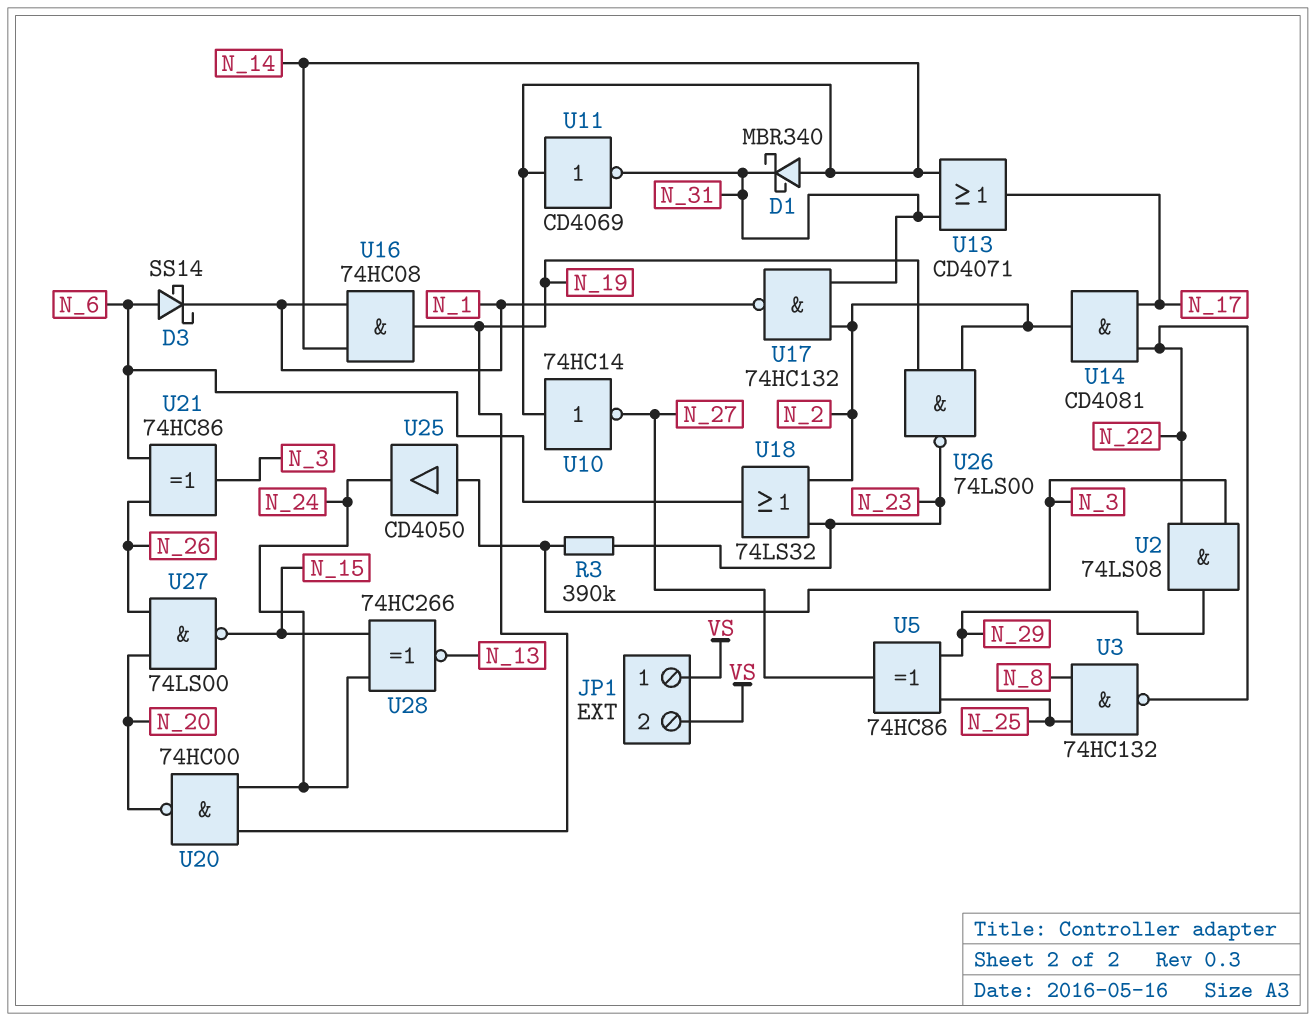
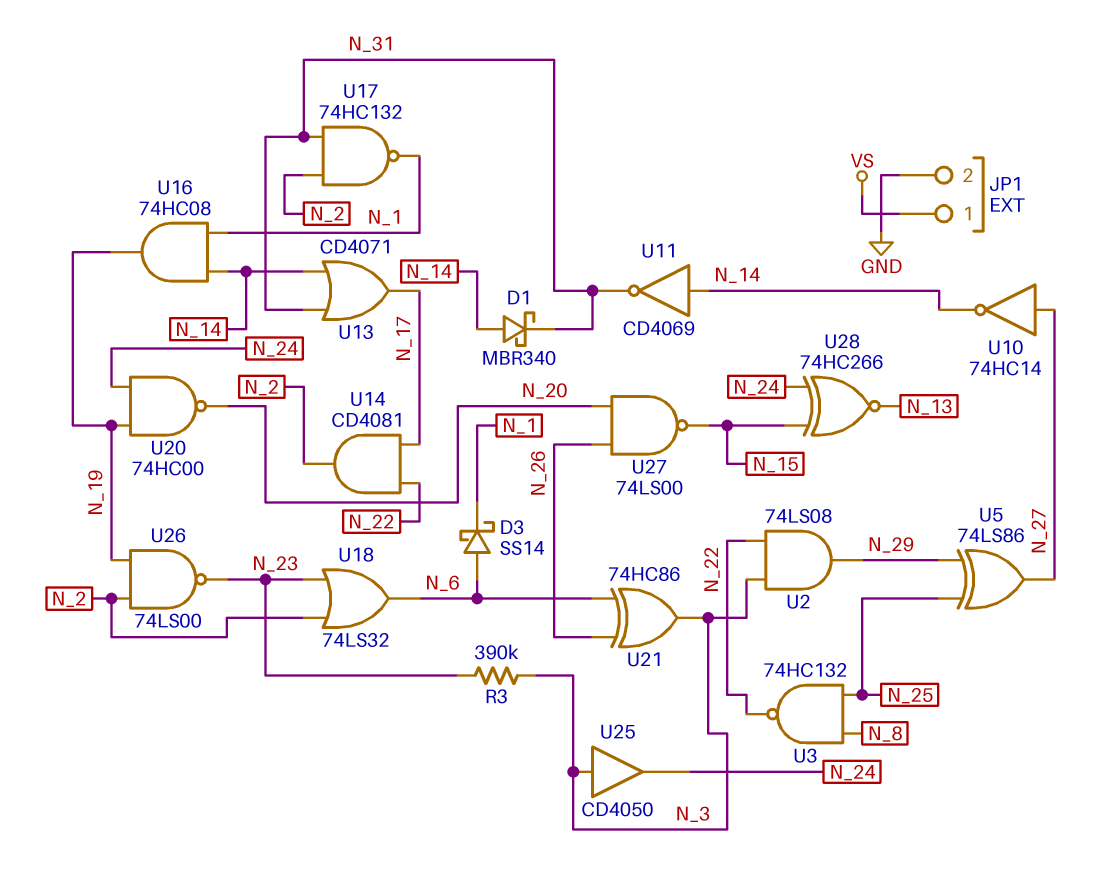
JP1 pin 2: VS -> GND
U5: XOR 74HC86 (in N_25, in N_29, out N_27) -> XOR 74LS86 (in N_25, in N_29, out N_27)
U10: NOT 74HC14 (in N_14, out N_27) -> NOT 74HC14 (in N_27, out N_14)

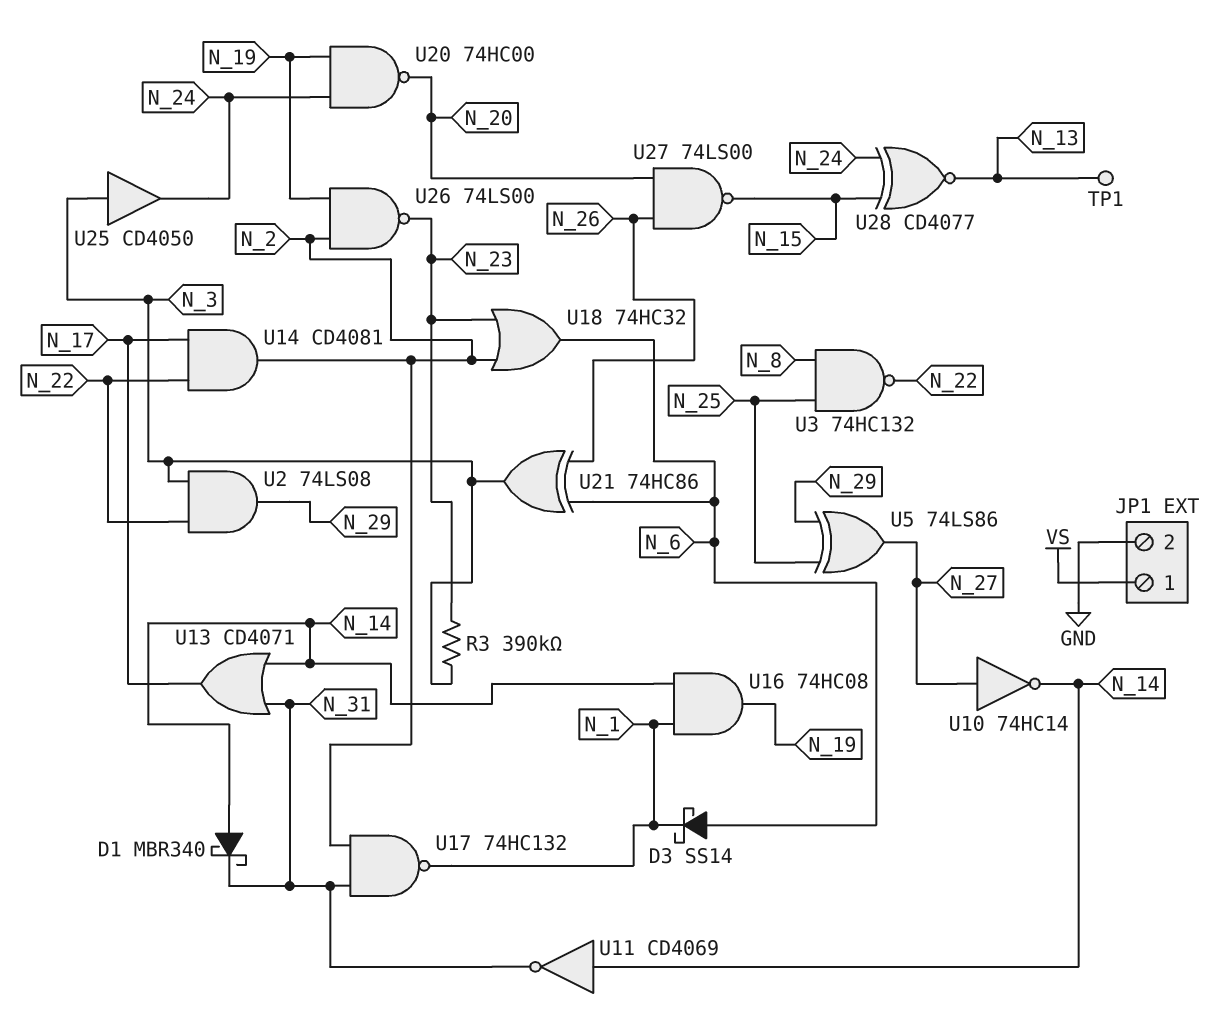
TP1: none -> test point (N_13)
U18: OR 74LS32 (in N_2, in N_23, out N_6) -> OR 74HC32 (in N_2, in N_23, out N_6)
U28: XNOR 74HC266 (in N_15, in N_24, out N_13) -> XNOR CD4077 (in N_15, in N_24, out N_13)

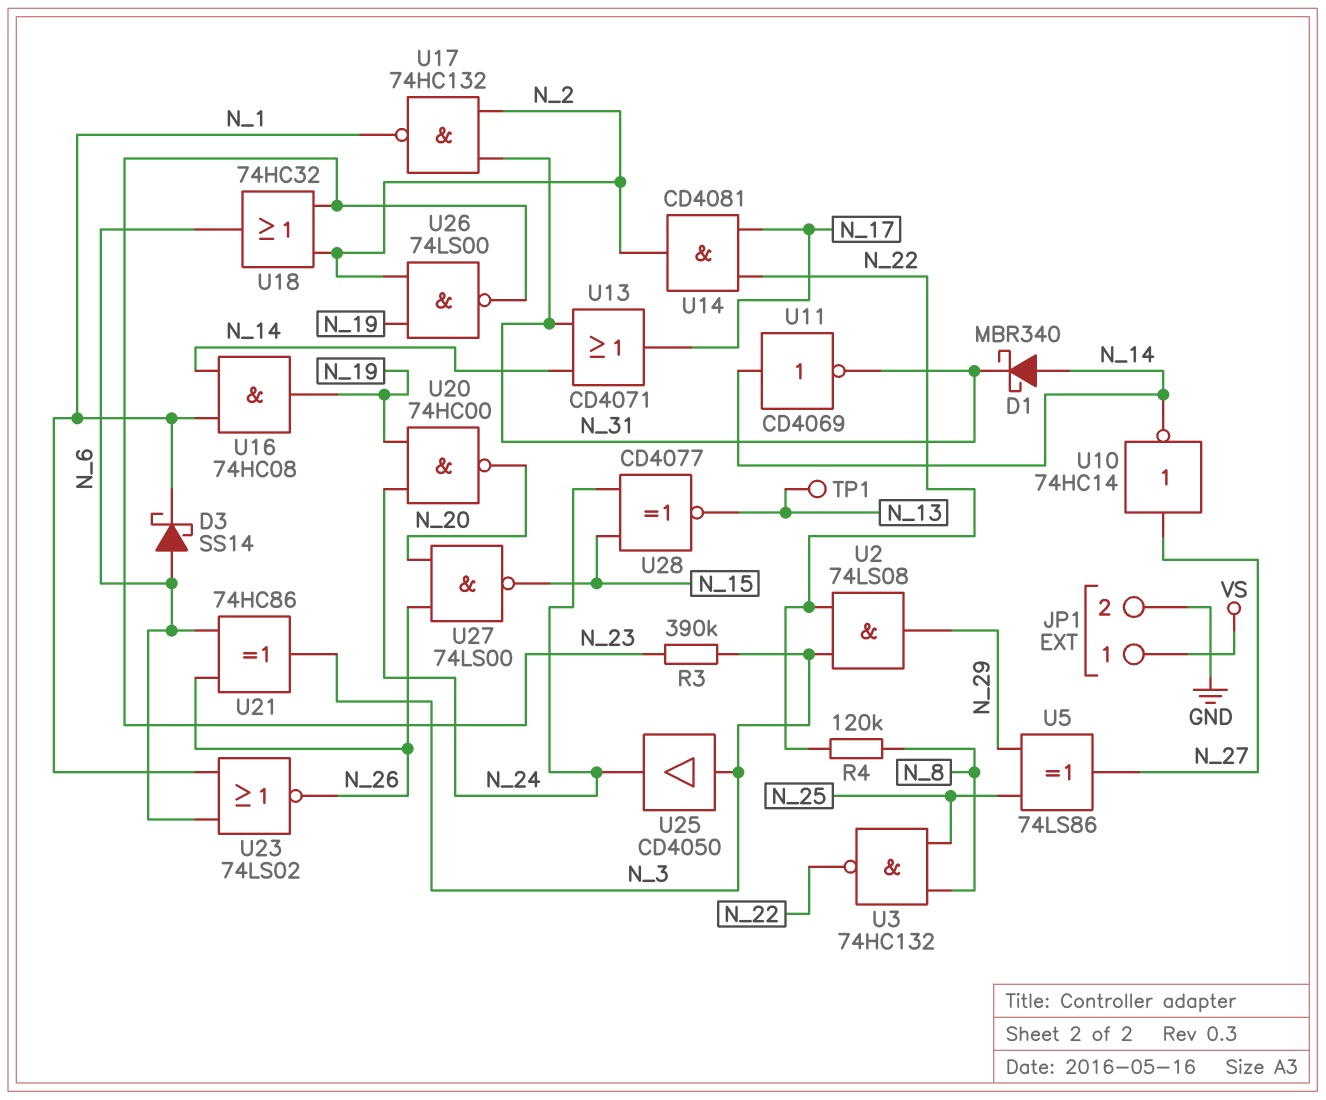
R4: none -> 120k (N_8, N_22)
U23: none -> NOR 74LS02 (in N_1, in N_6, out N_26)

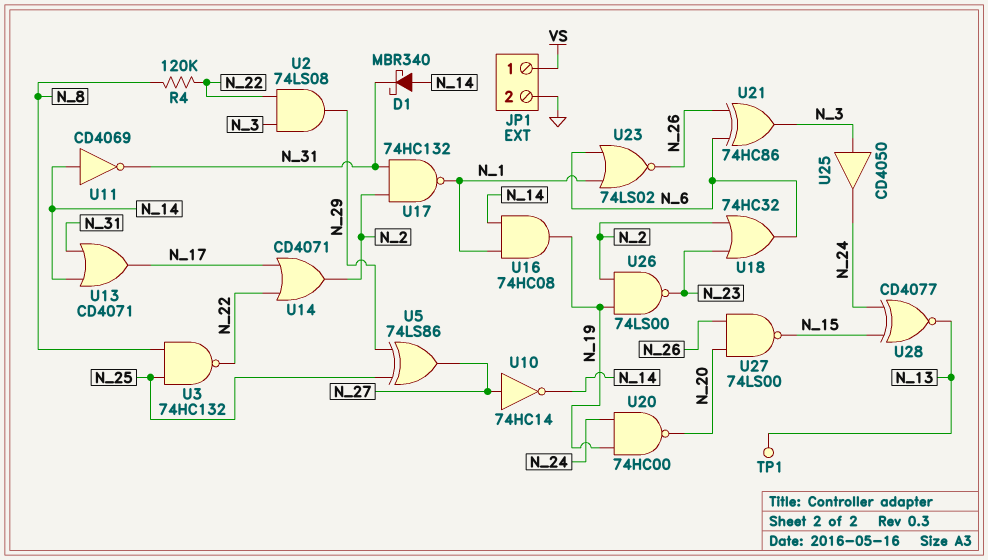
D3: schottky SS14 (A N_6, K N_1) -> none
R3: 390k (N_3, N_23) -> none
U14: AND CD4081 (in N_17, in N_22, out N_2) -> OR CD4071 (in N_17, in N_22, out N_2)

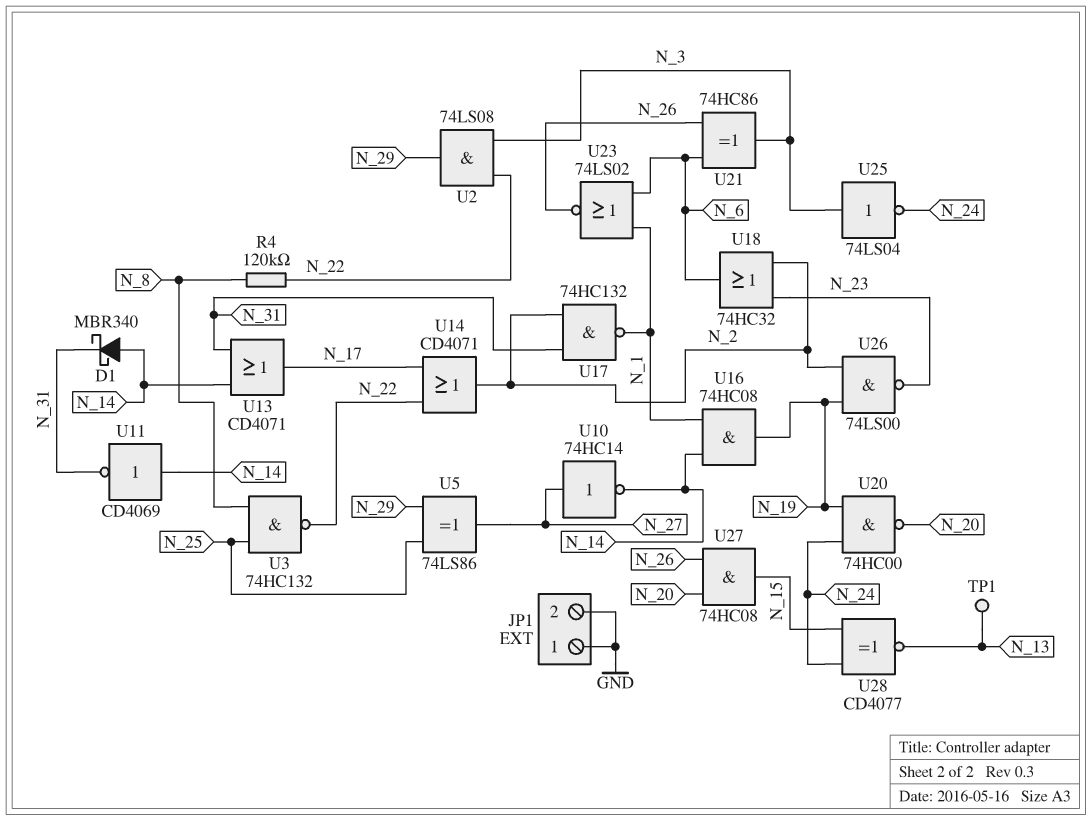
JP1 pin 1: VS -> GND
U25: buffer CD4050 (in N_3, out N_24) -> NOT 74LS04 (in N_3, out N_24)
U27: NAND 74LS00 (in N_20, in N_26, out N_15) -> AND 74HC08 (in N_20, in N_26, out N_15)

